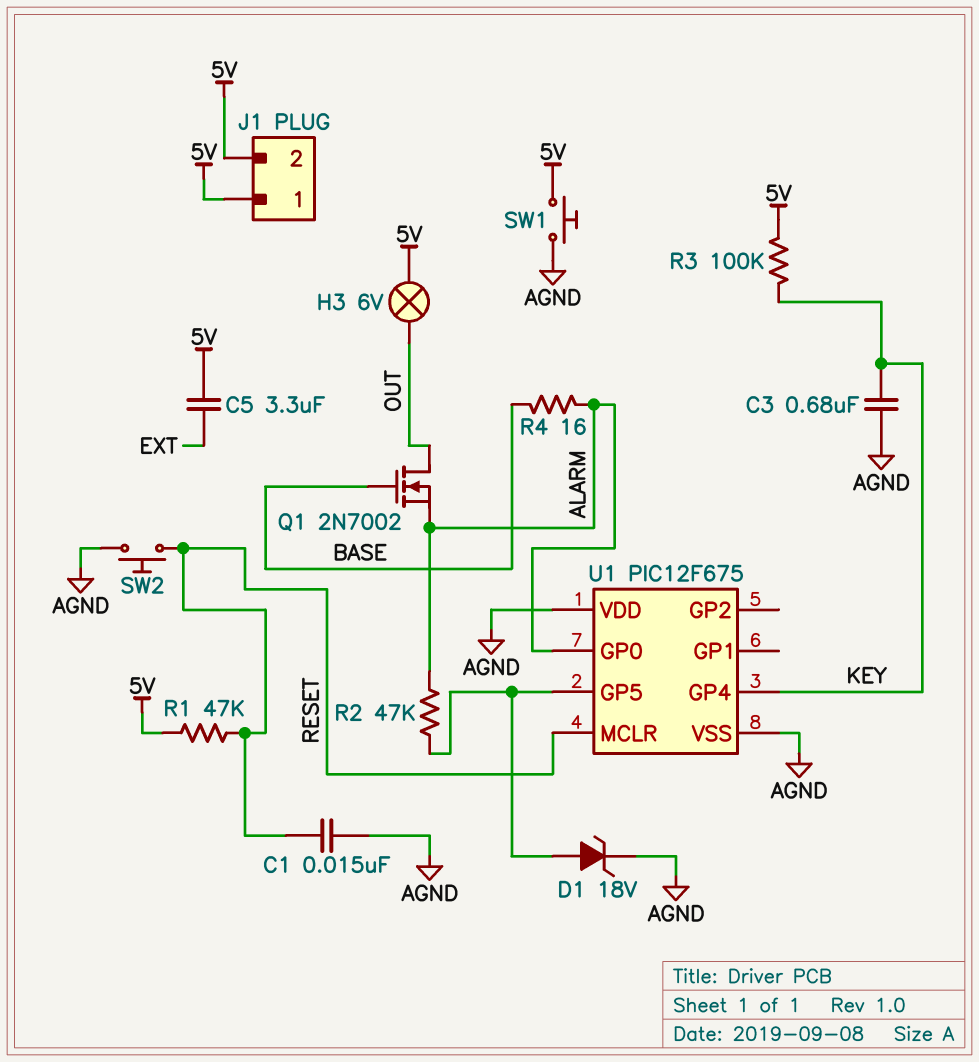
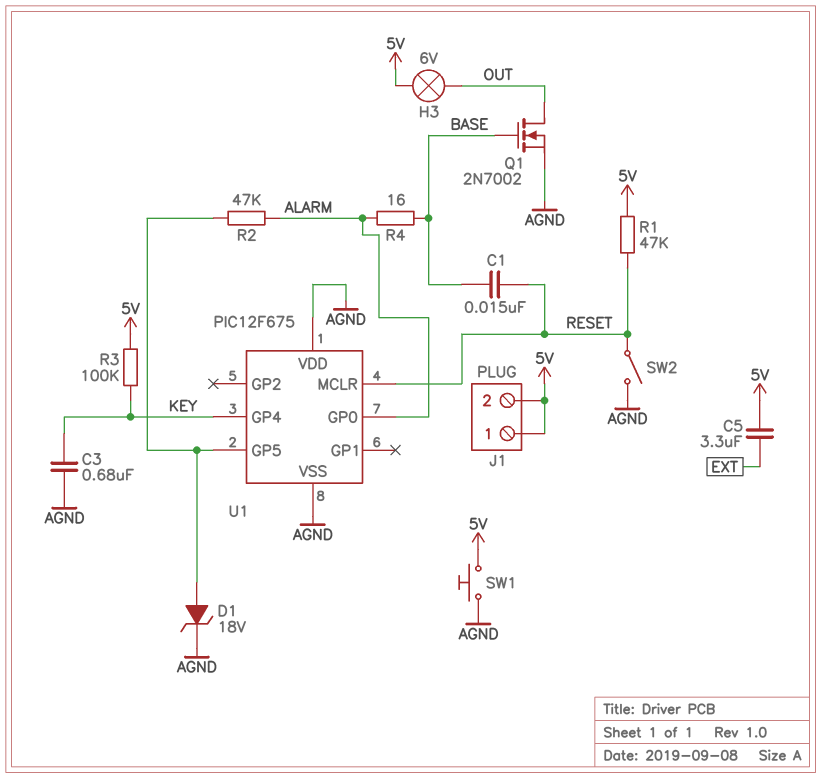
C1: 15nF (AGND, RESET) -> 15nF (BASE, RESET)
Q1: NMOS 2N7002 (G BASE, D OUT, S ALARM) -> NMOS 2N7002 (G BASE, D OUT, S AGND)
SW2: button (AGND, RESET) -> switch (AGND, RESET)

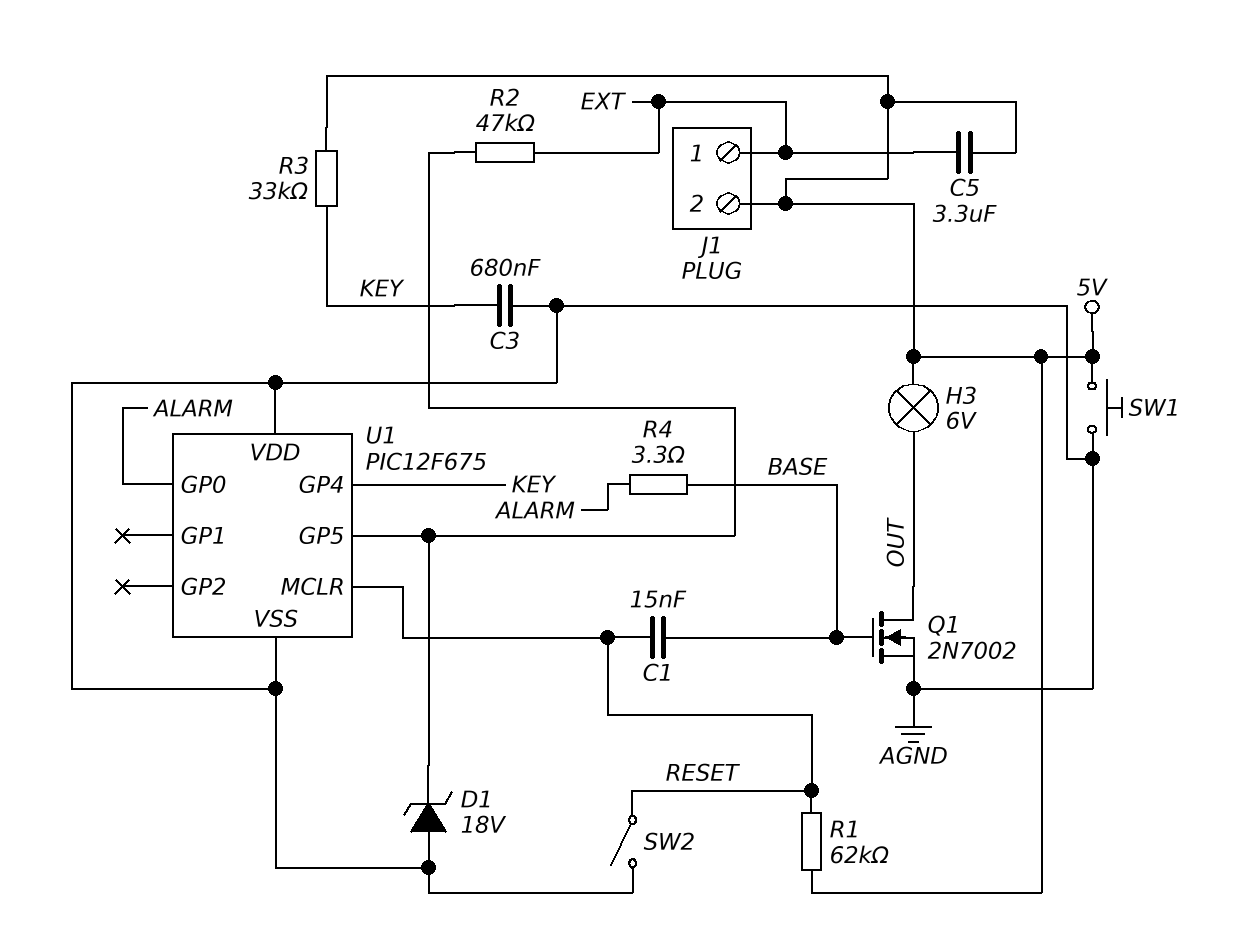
D1: zener 18V (A U1/GP5, K AGND) -> zener 18V (A AGND, K U1/GP5)
J1 pin 1: 5V -> EXT
R1: 47k (5V, RESET) -> 62k (5V, RESET)
R2: 47k (ALARM, U1/GP5) -> 47k (EXT, U1/GP5)
R3: 100k (5V, KEY) -> 33k (5V, KEY)
R4: 16 (ALARM, BASE) -> 3.3 (ALARM, BASE)

